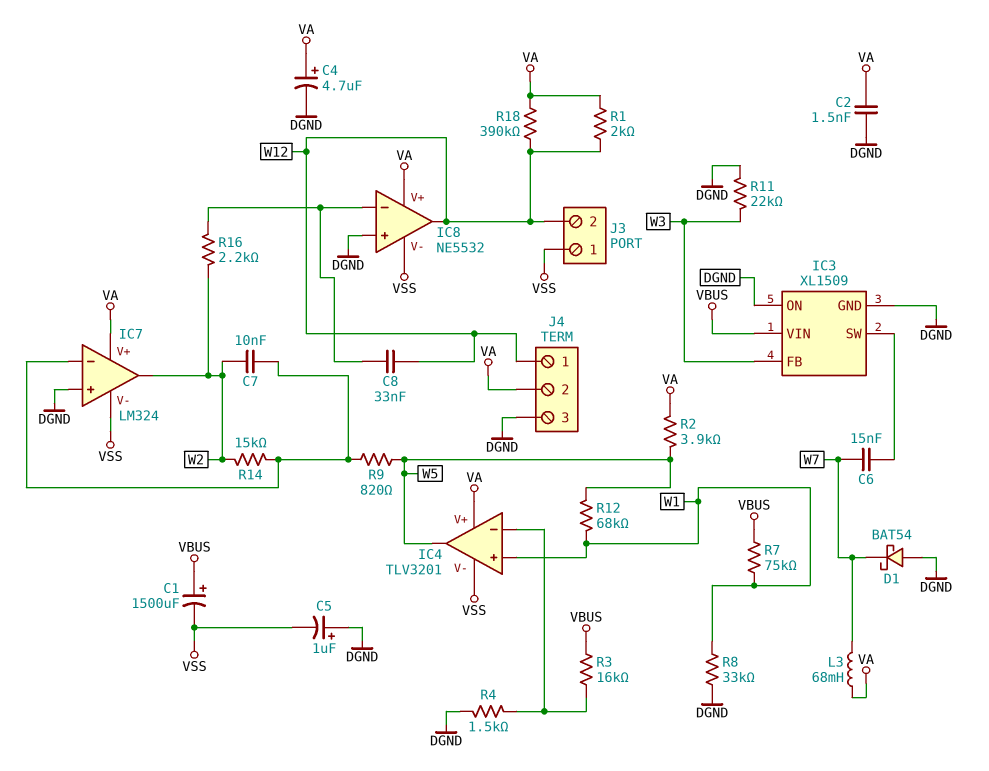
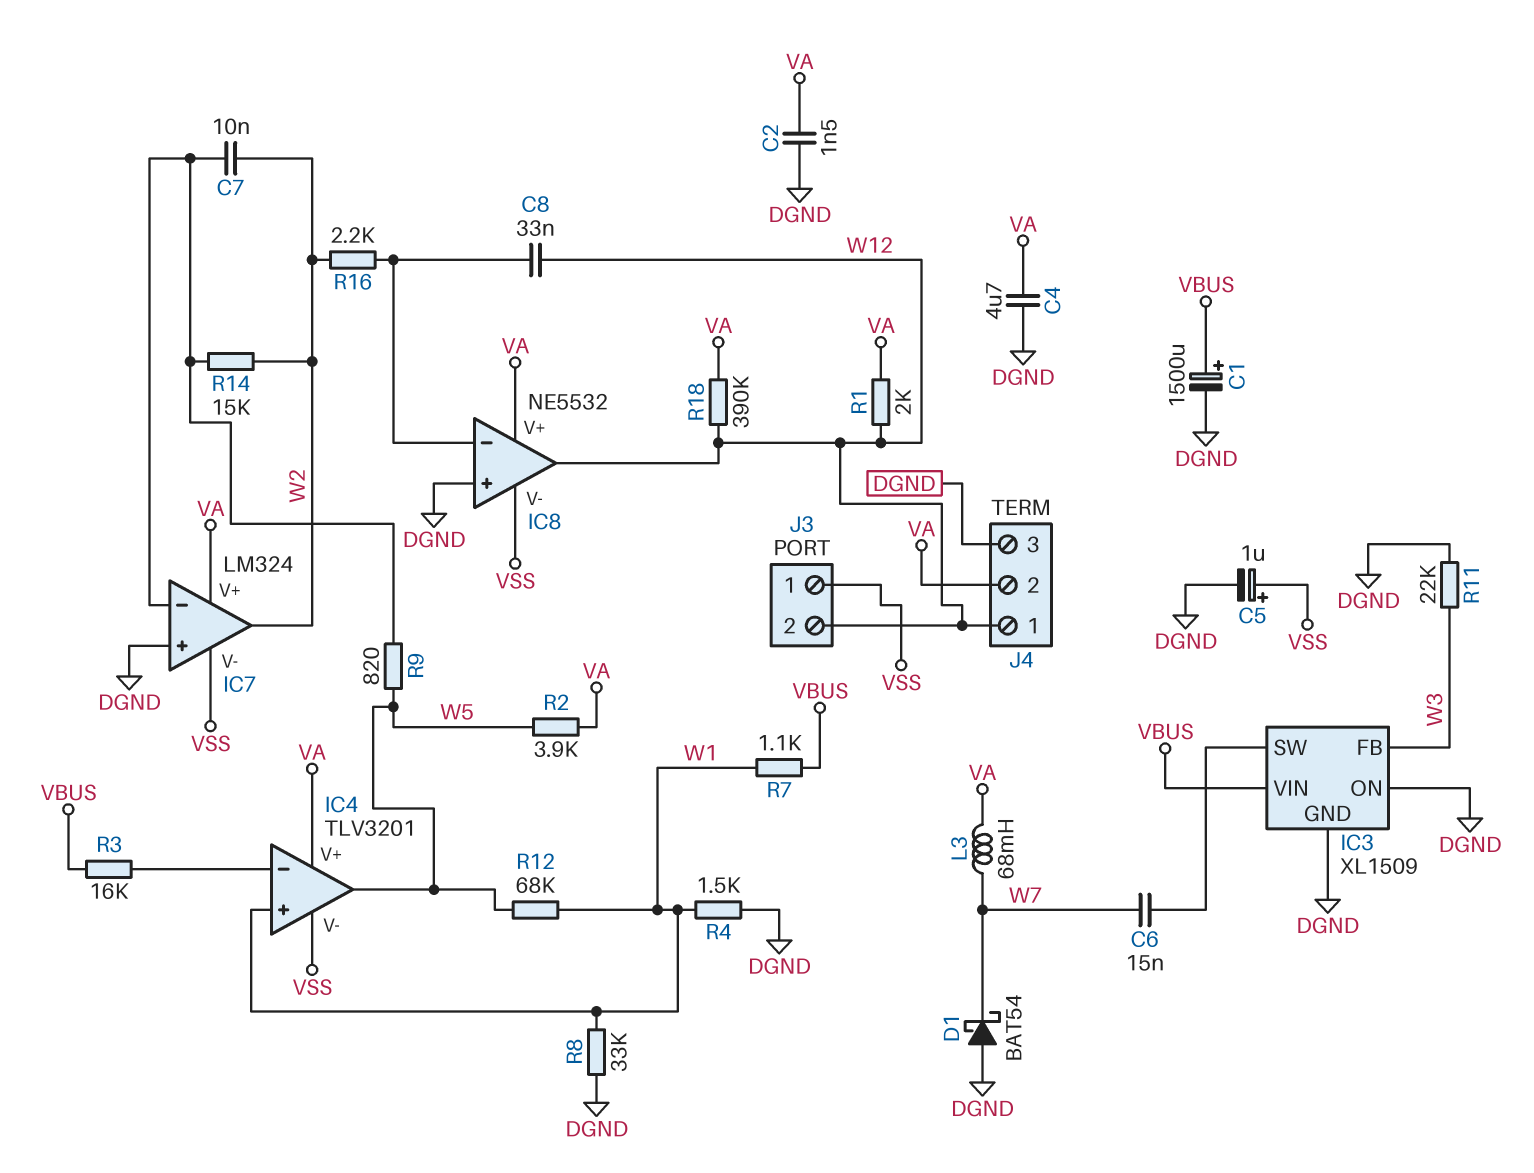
C1: 1500uF (plus VBUS, minus VSS) -> 1500uF (plus VBUS, minus DGND)
C4: 4.7uF (plus VA, minus DGND) -> 4.7uF (DGND, VA)
C5: 1uF (plus DGND, minus VSS) -> 1uF (plus VSS, minus DGND)
R4: 1.5k (DGND, IC4/in-) -> 1.5k (DGND, W1)
R7: 75k (VBUS, W1) -> 1.1k (VBUS, W1)

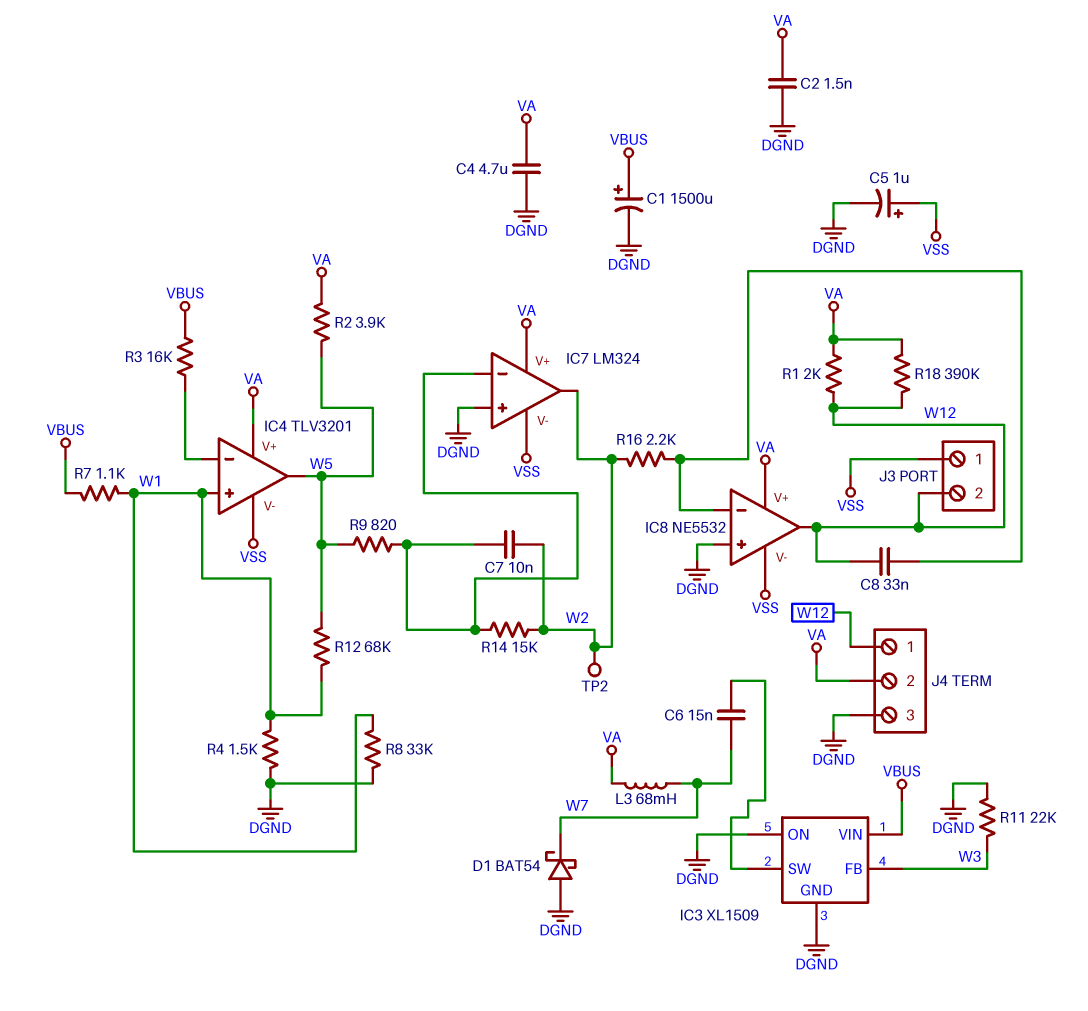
TP2: none -> test point (W2)

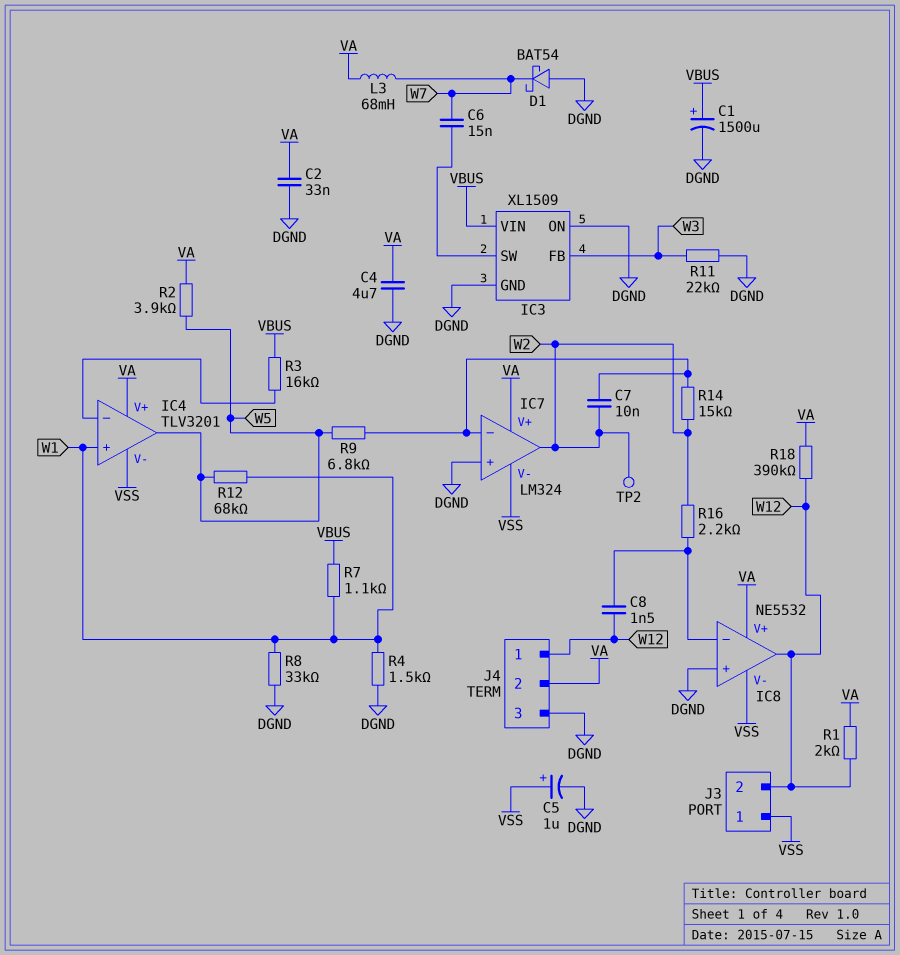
C2: 1.5nF (DGND, VA) -> 33nF (DGND, VA)
C8: 33nF (IC8/in-, W12) -> 1.5nF (IC8/in-, W12)
R9: 820 (IC7/in-, W5) -> 6.8k (IC7/in-, W5)

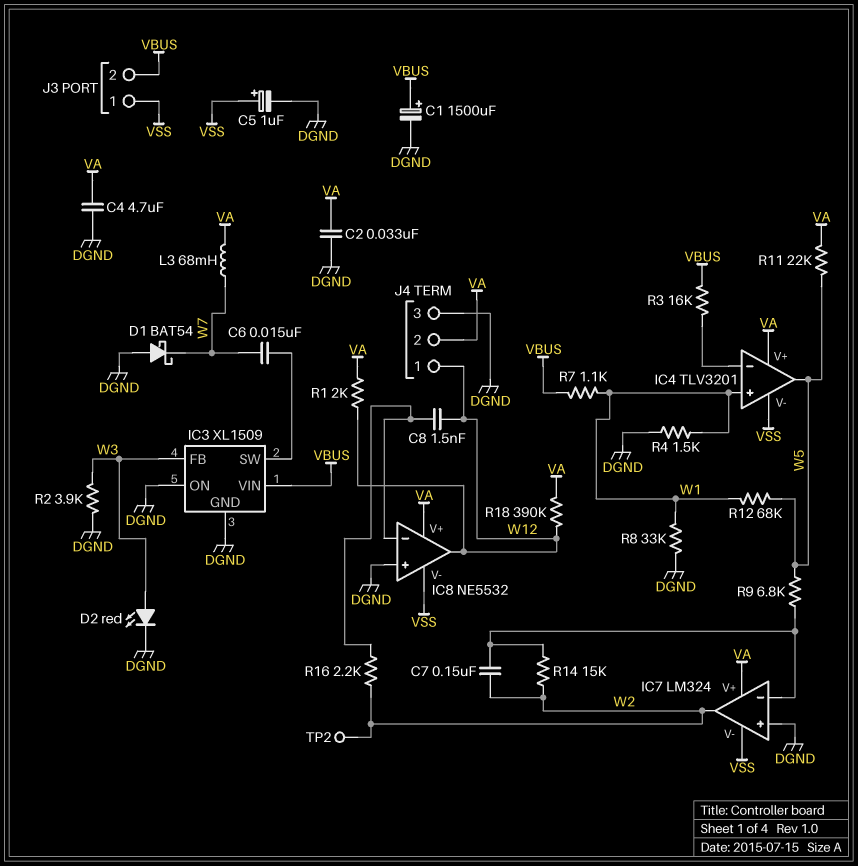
C7: 10nF (IC7/in-, W2) -> 150nF (IC7/in-, W2)
D2: none -> LED red (A W3, K DGND)
J3 pin 2: W12 -> VBUS
R2: 3.9k (VA, W5) -> 3.9k (DGND, W3)
R11: 22k (DGND, W3) -> 22k (VA, W5)

